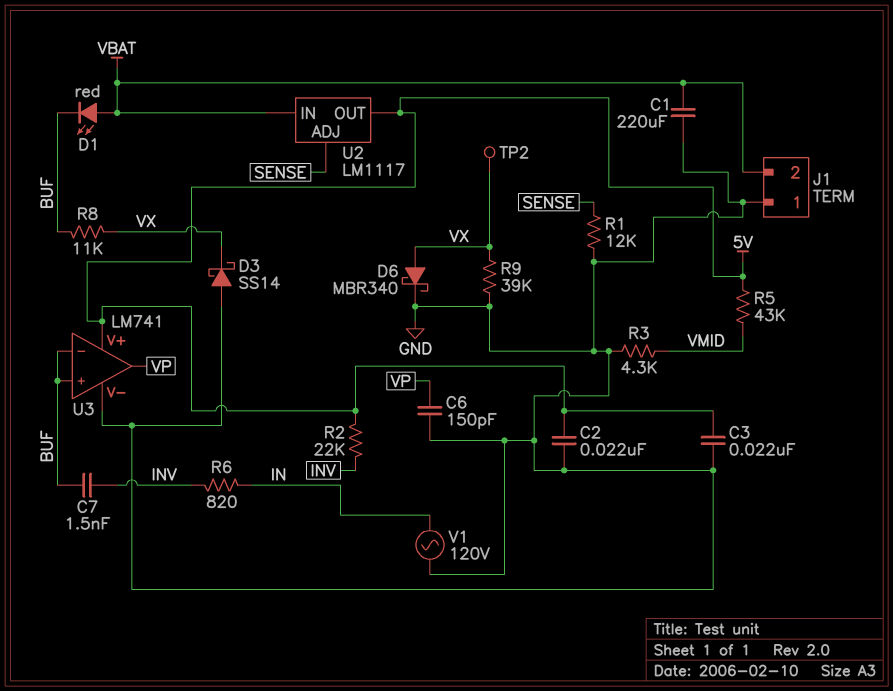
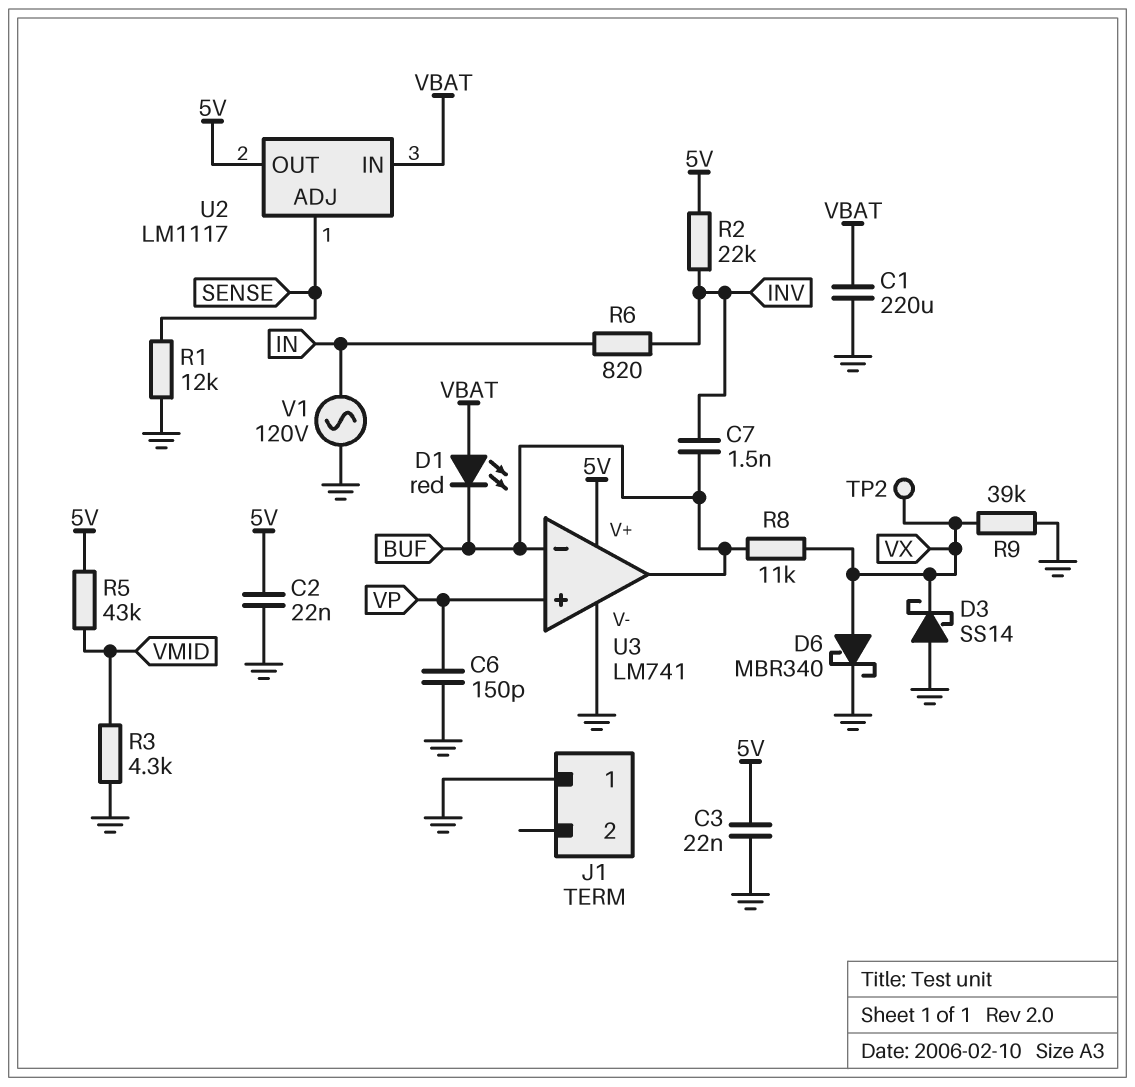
J1 pin 2: VBAT -> none
U3 pin in+: BUF -> VP
U3 pin out: VP -> BUF

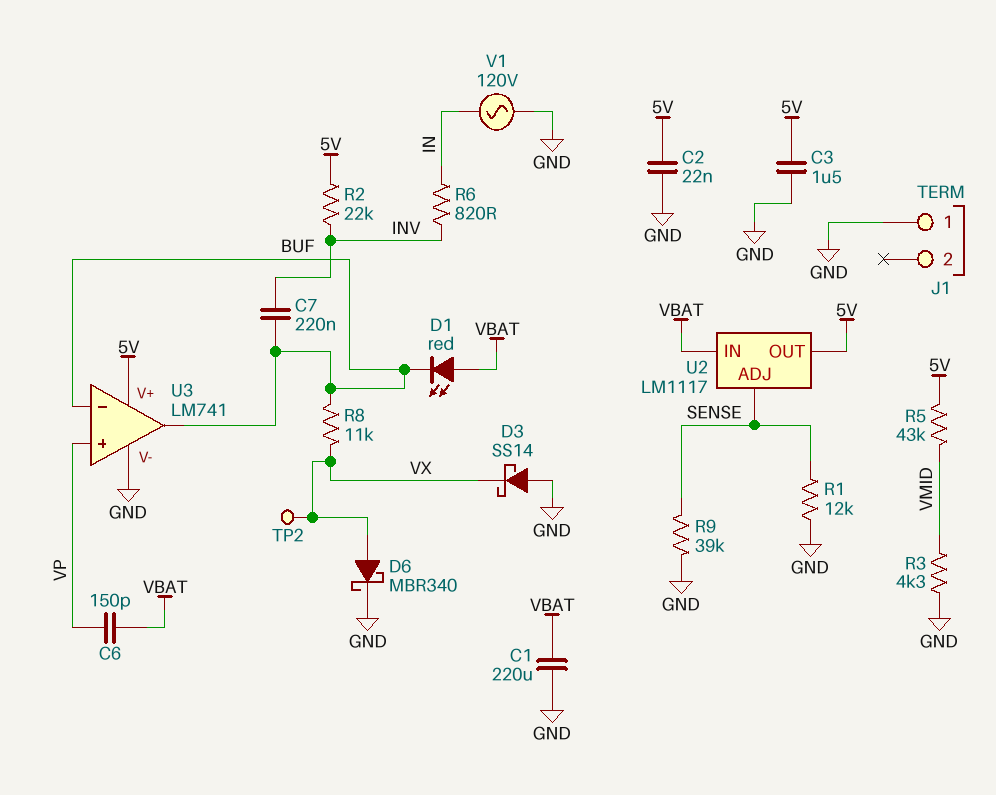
C3: 22nF (5V, GND) -> 1.5uF (5V, GND)
C6: 150pF (GND, VP) -> 150pF (VBAT, VP)
C7: 1.5nF (BUF, INV) -> 220nF (BUF, INV)
R9: 39k (GND, VX) -> 39k (GND, SENSE)

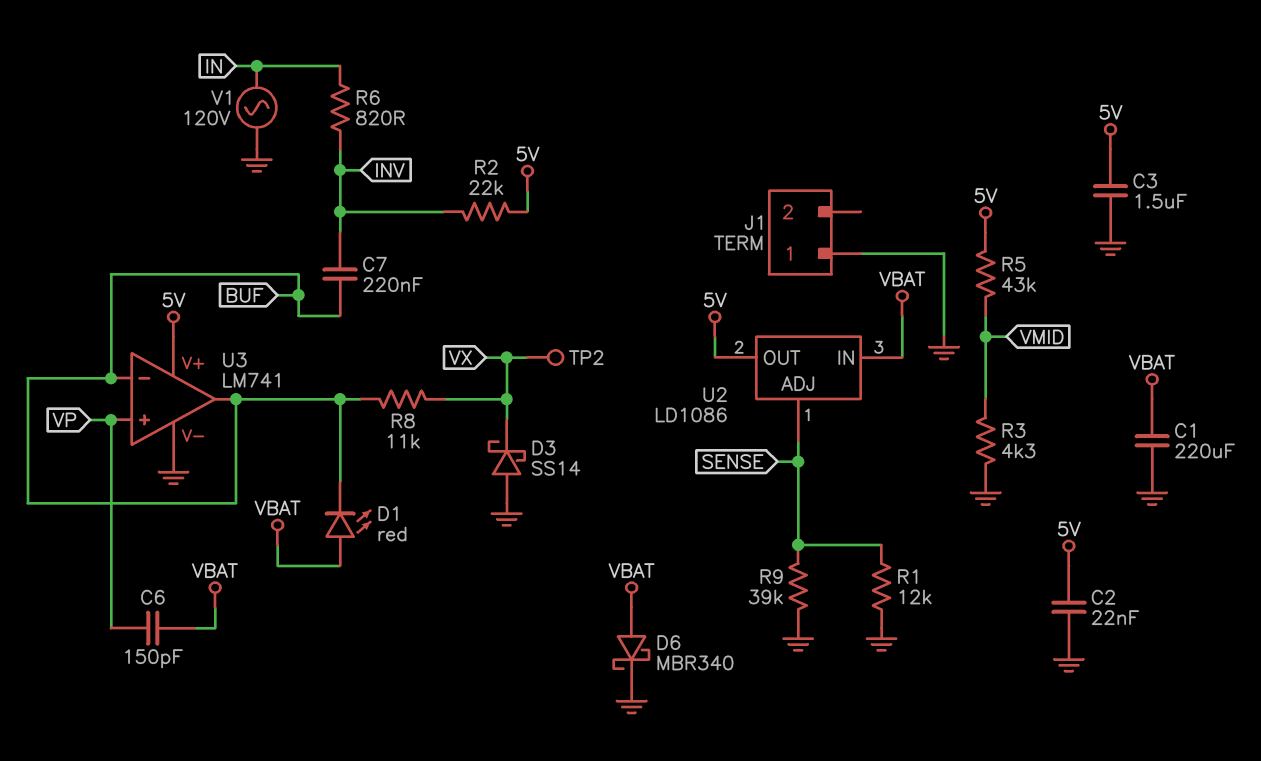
D6: schottky MBR340 (A VX, K GND) -> schottky MBR340 (A VBAT, K GND)
U2: LM1117 -> LD1086

